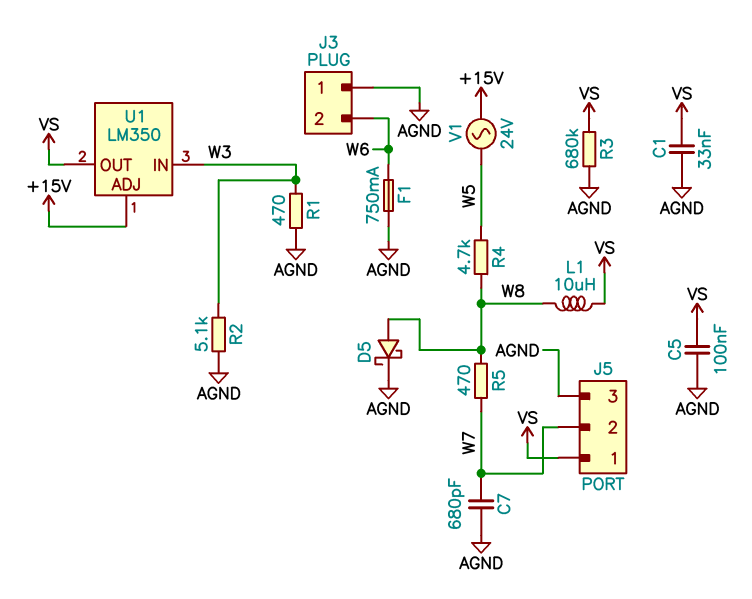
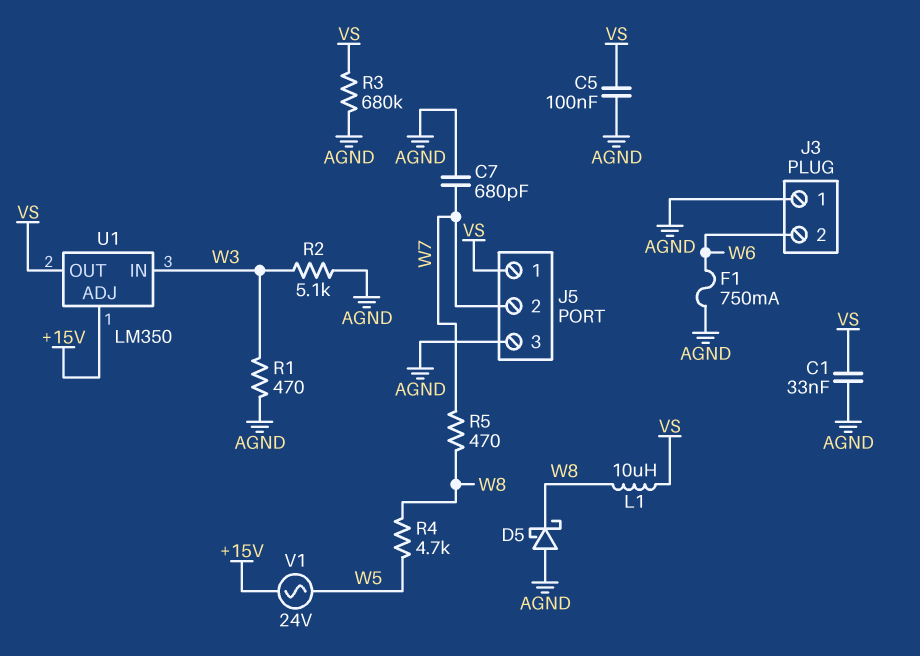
D5: schottky (A W8, K AGND) -> schottky (A AGND, K W8)

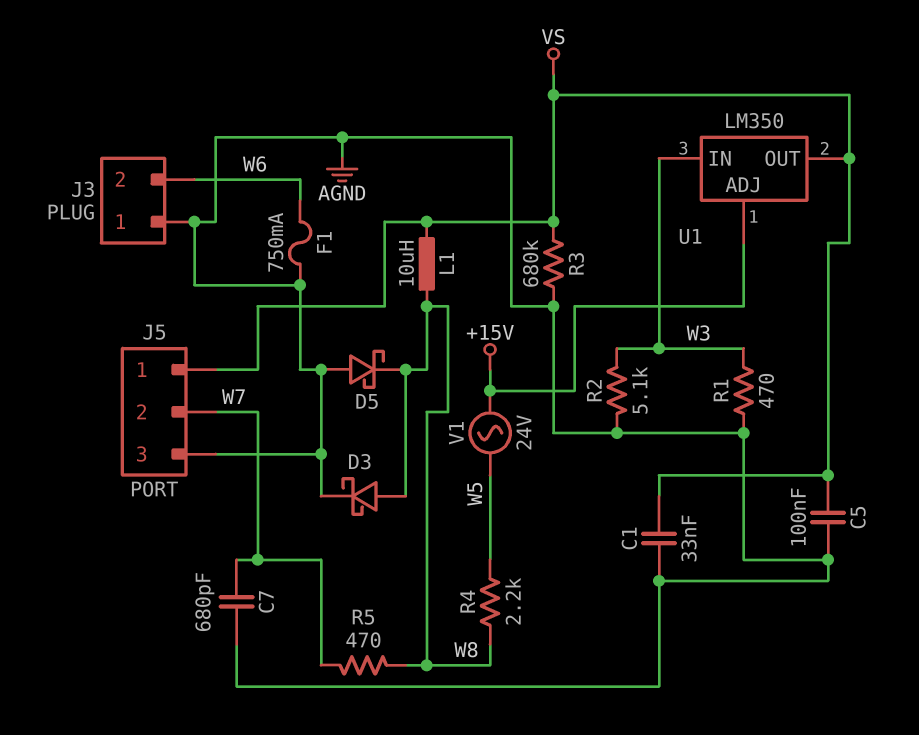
D3: none -> schottky (A W8, K AGND)
R4: 4.7k (W5, W8) -> 2.2k (W5, W8)

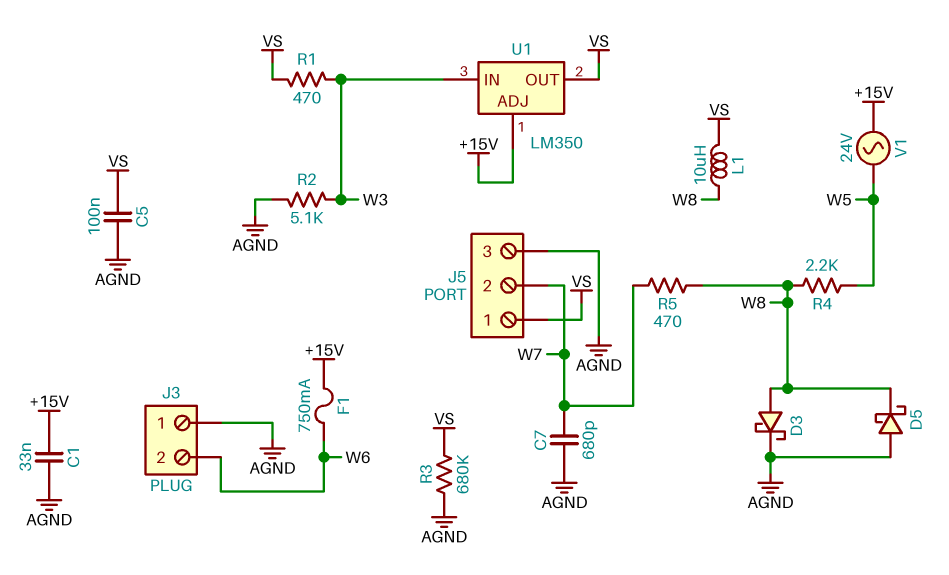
C1: 33nF (AGND, VS) -> 33nF (+15V, AGND)
F1: 750mA (AGND, W6) -> 750mA (+15V, W6)
R1: 470 (AGND, W3) -> 470 (VS, W3)

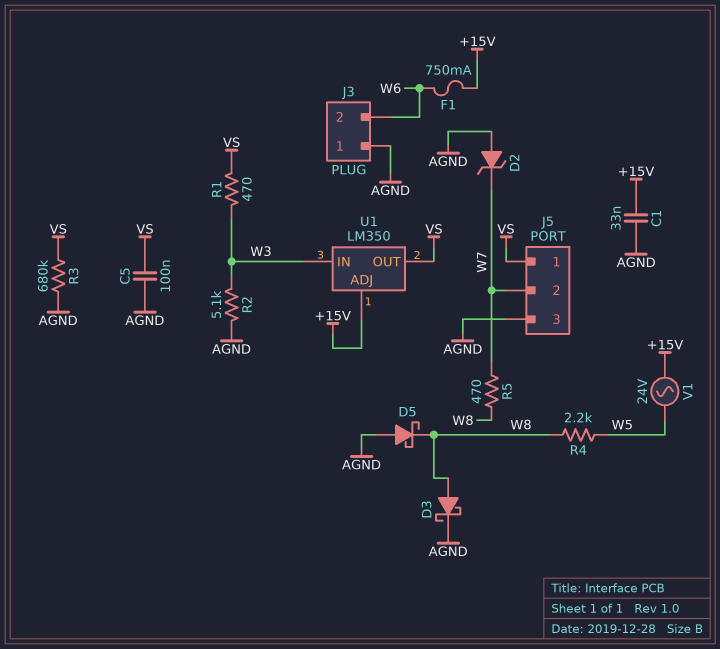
C7: 680pF (AGND, W7) -> none
D2: none -> zener (A AGND, K W7)
L1: 10uH (VS, W8) -> none

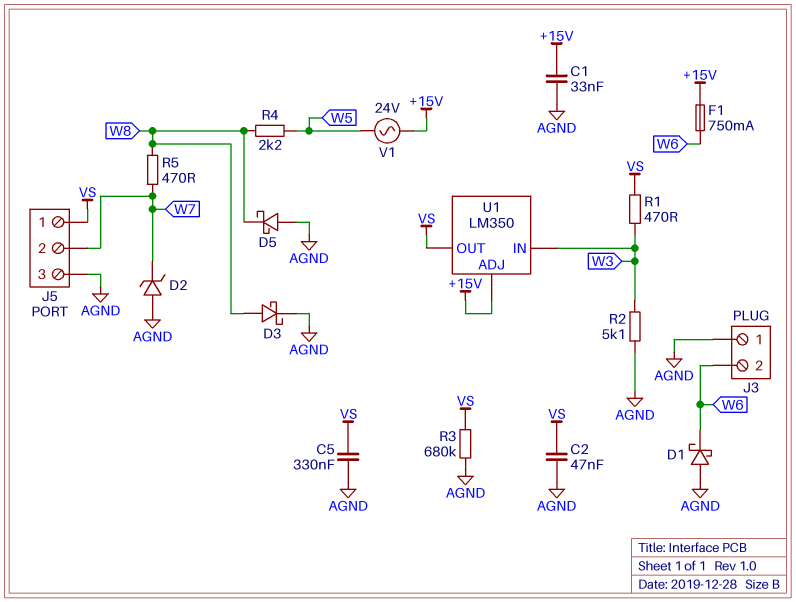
C2: none -> 47nF (AGND, VS)
C5: 100nF (AGND, VS) -> 330nF (AGND, VS)
D1: none -> schottky (A AGND, K W6)

